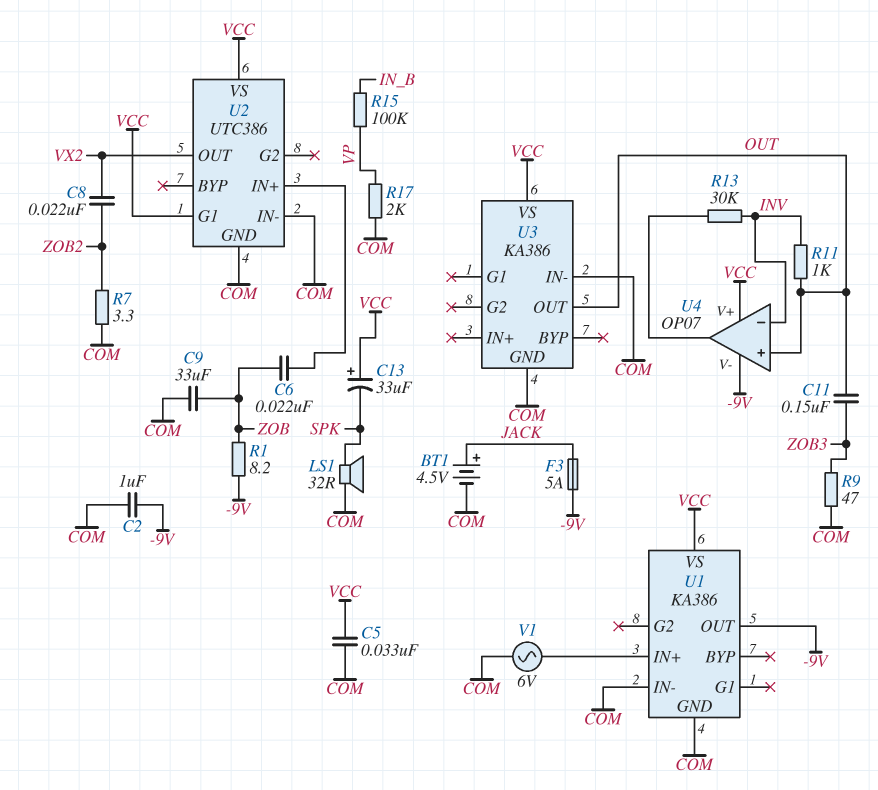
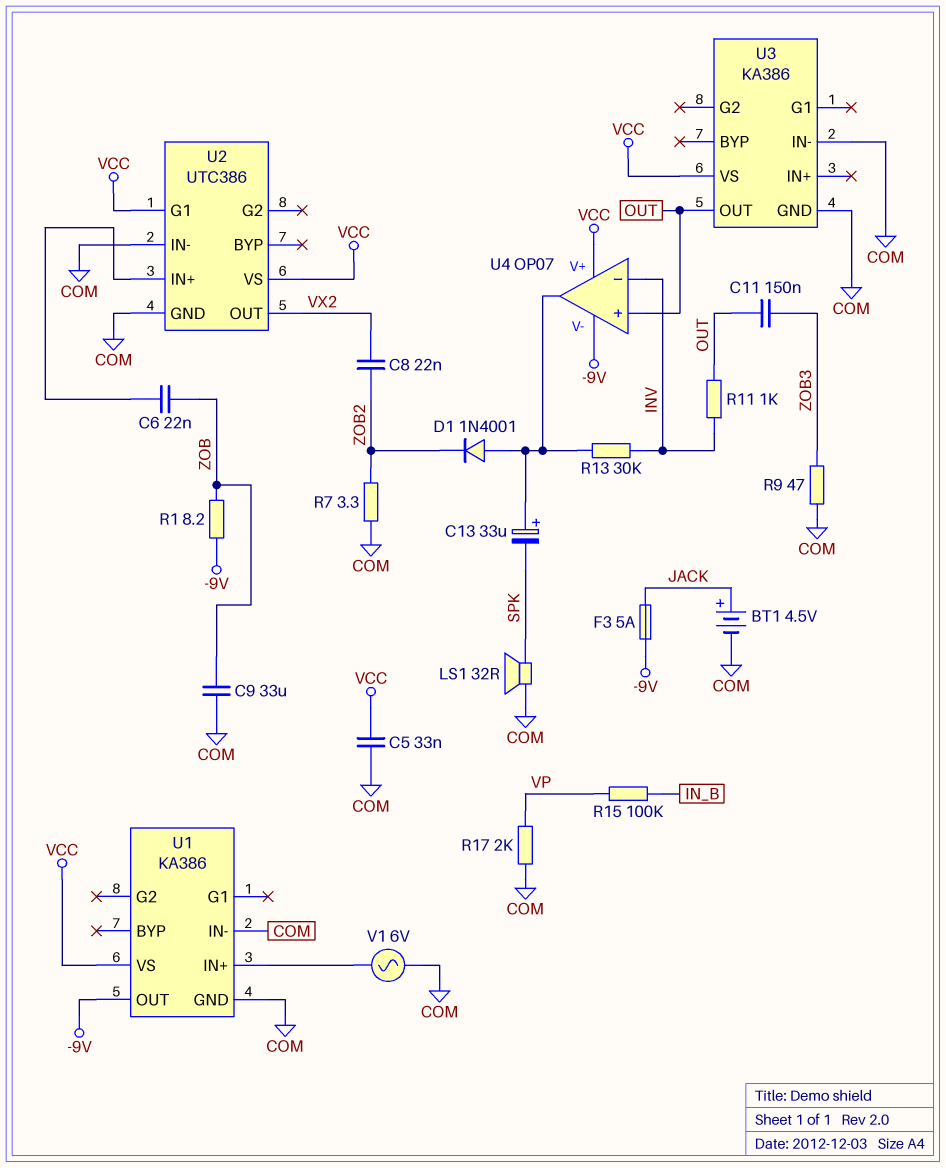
C2: 1uF (-9V, COM) -> none
C13: 33uF (plus VCC, minus SPK) -> 33uF (plus U4/out, minus SPK)
D1: none -> diode 1N4001 (A U4/out, K ZOB2)

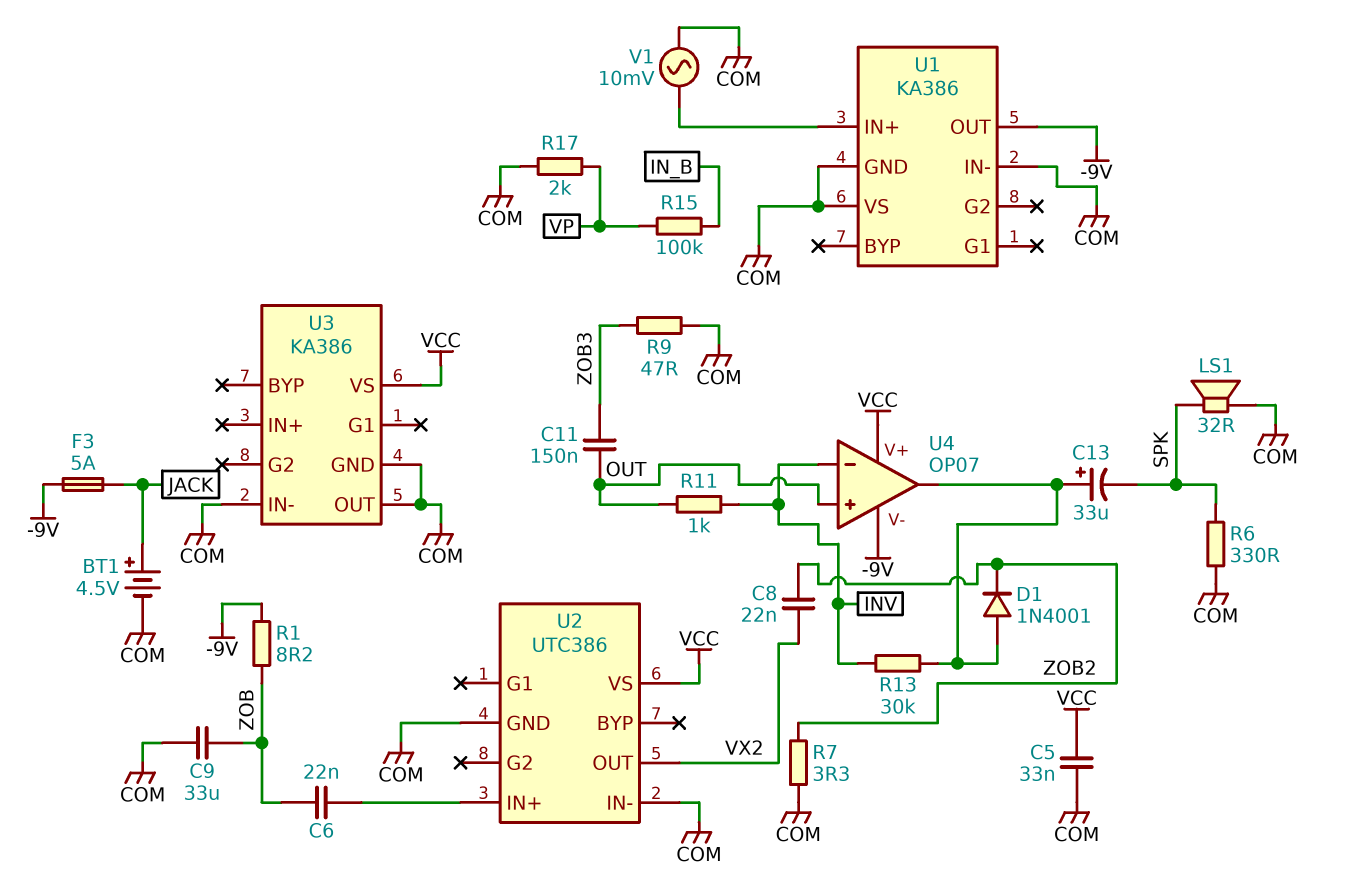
R6: none -> 330 (COM, SPK)
U1 pin VS: VCC -> COM
U2 pin G1: VCC -> none
U3 pin OUT: OUT -> COM
V1: AC 6V (COM, U1/IN+) -> AC 10mV (COM, U1/IN+)

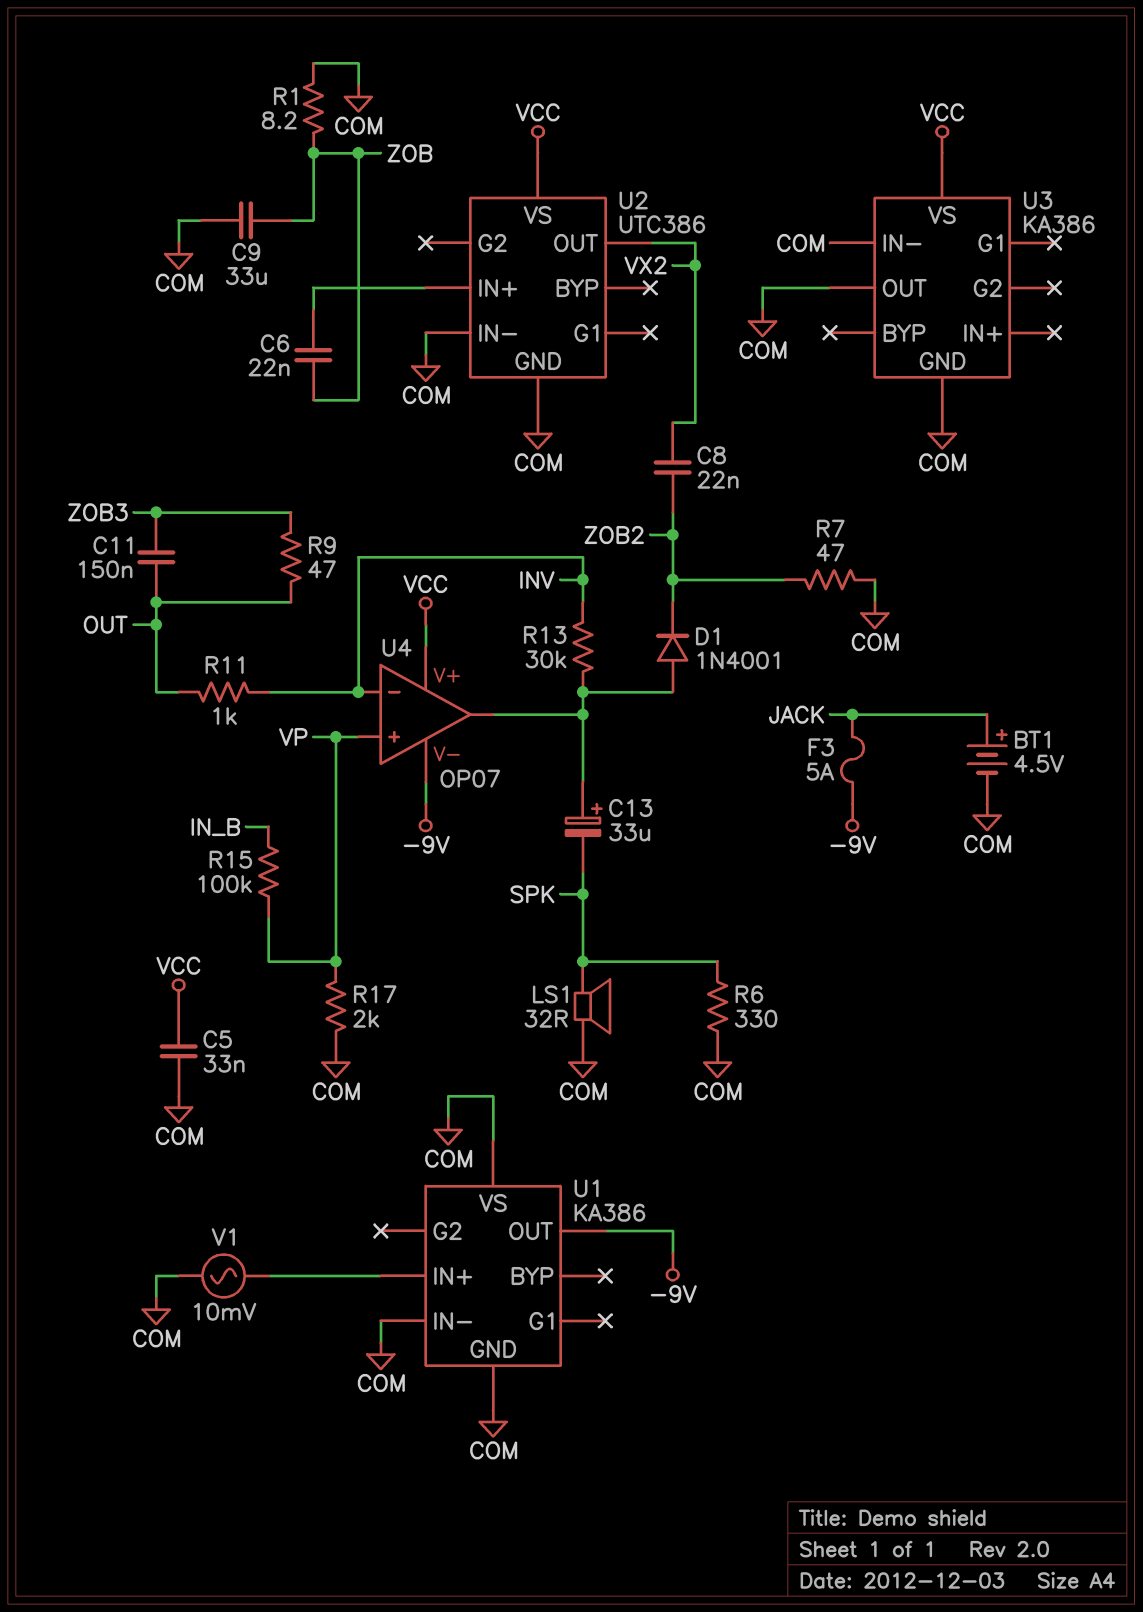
R1: 8.2 (-9V, ZOB) -> 8.2 (COM, ZOB)
R7: 3.3 (COM, ZOB2) -> 47 (COM, ZOB2)
R9: 47 (COM, ZOB3) -> 47 (OUT, ZOB3)
U4 pin in+: OUT -> VP

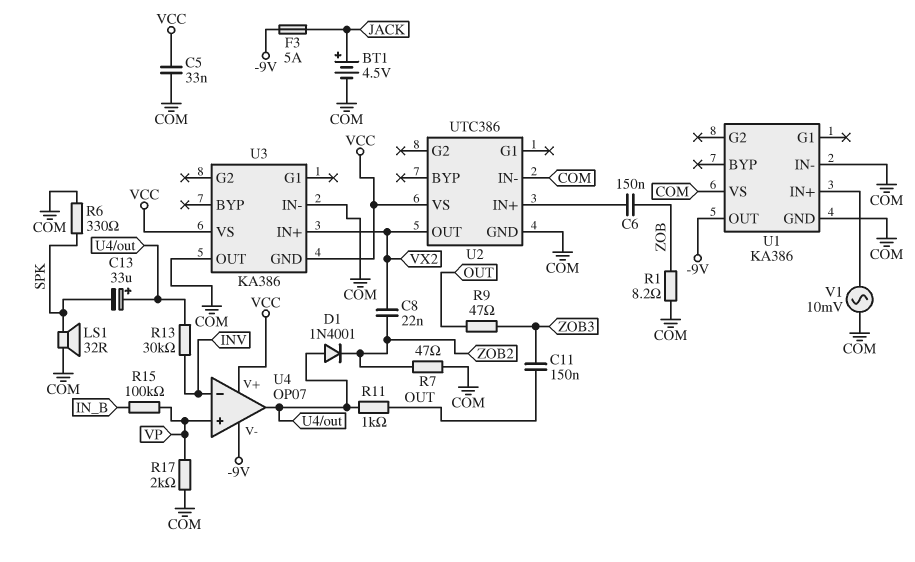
C6: 22nF (U2/IN+, ZOB) -> 150nF (U2/IN+, ZOB)
C9: 33uF (COM, ZOB) -> none
R11: 1k (INV, OUT) -> 1k (OUT, U4/out)
U3 pin GND: COM -> VCC
U3 pin IN+: none -> VX2

